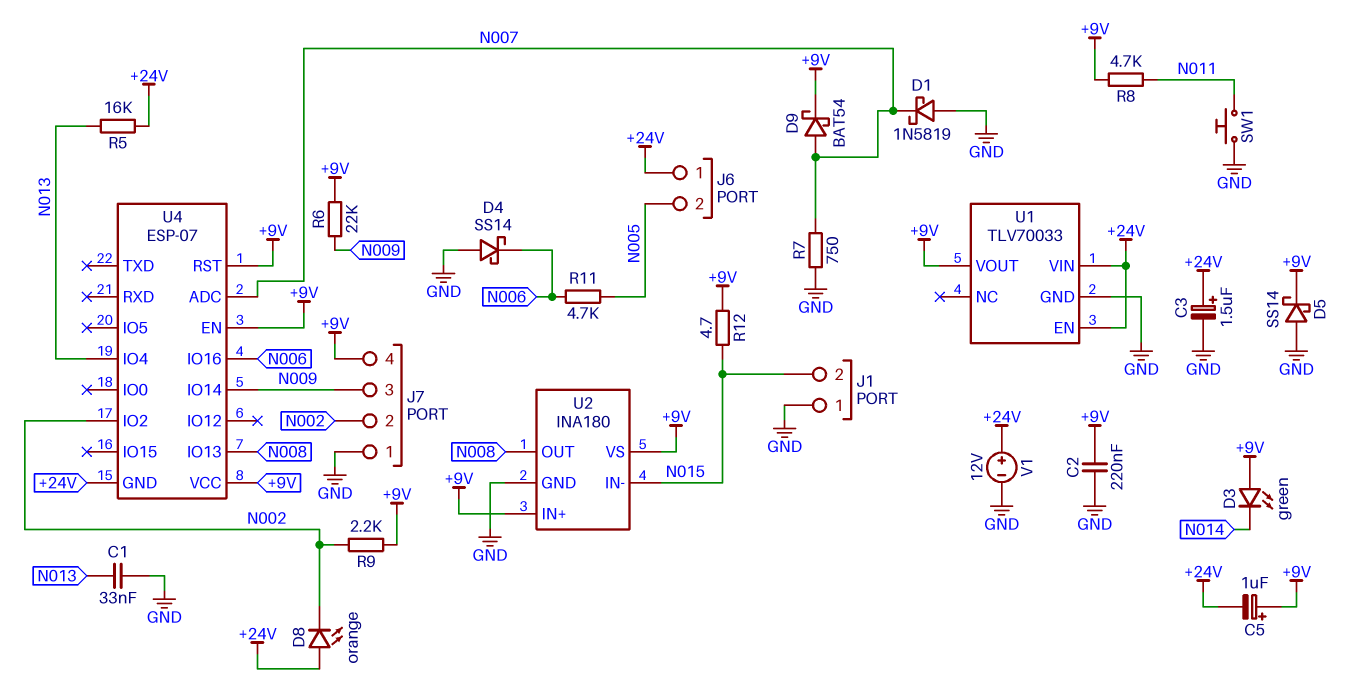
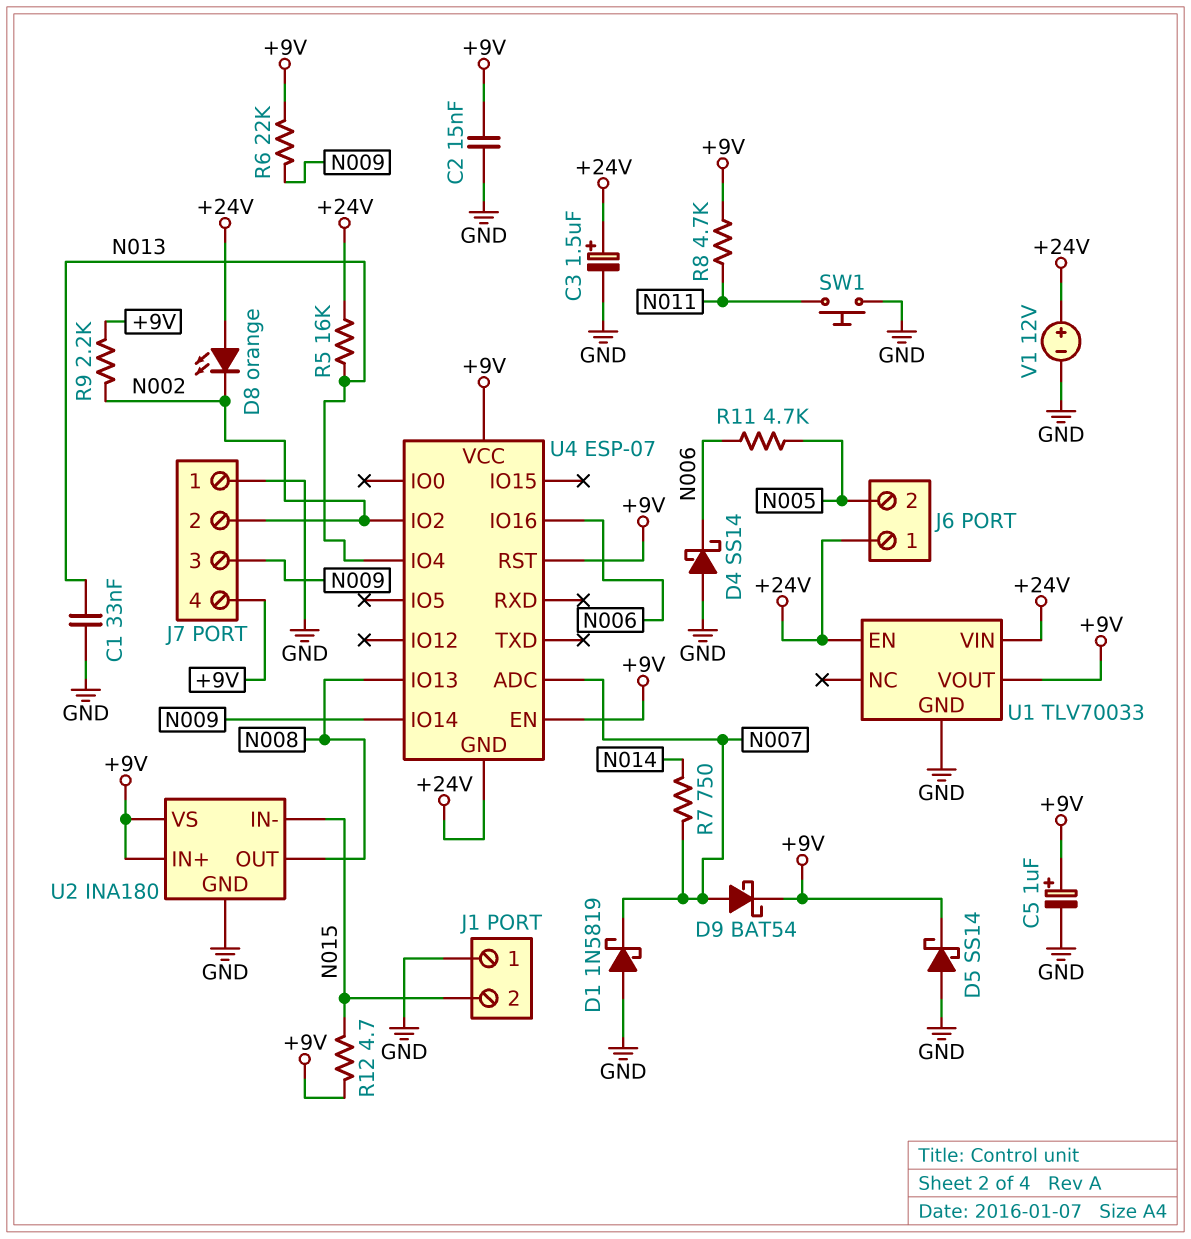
C2: 220nF (+9V, GND) -> 15nF (+9V, GND)
C5: 1uF (plus +9V, minus +24V) -> 1uF (plus +9V, minus GND)
D3: LED green (A +9V, K N014) -> none
R7: 750 (GND, N007) -> 750 (N007, N014)

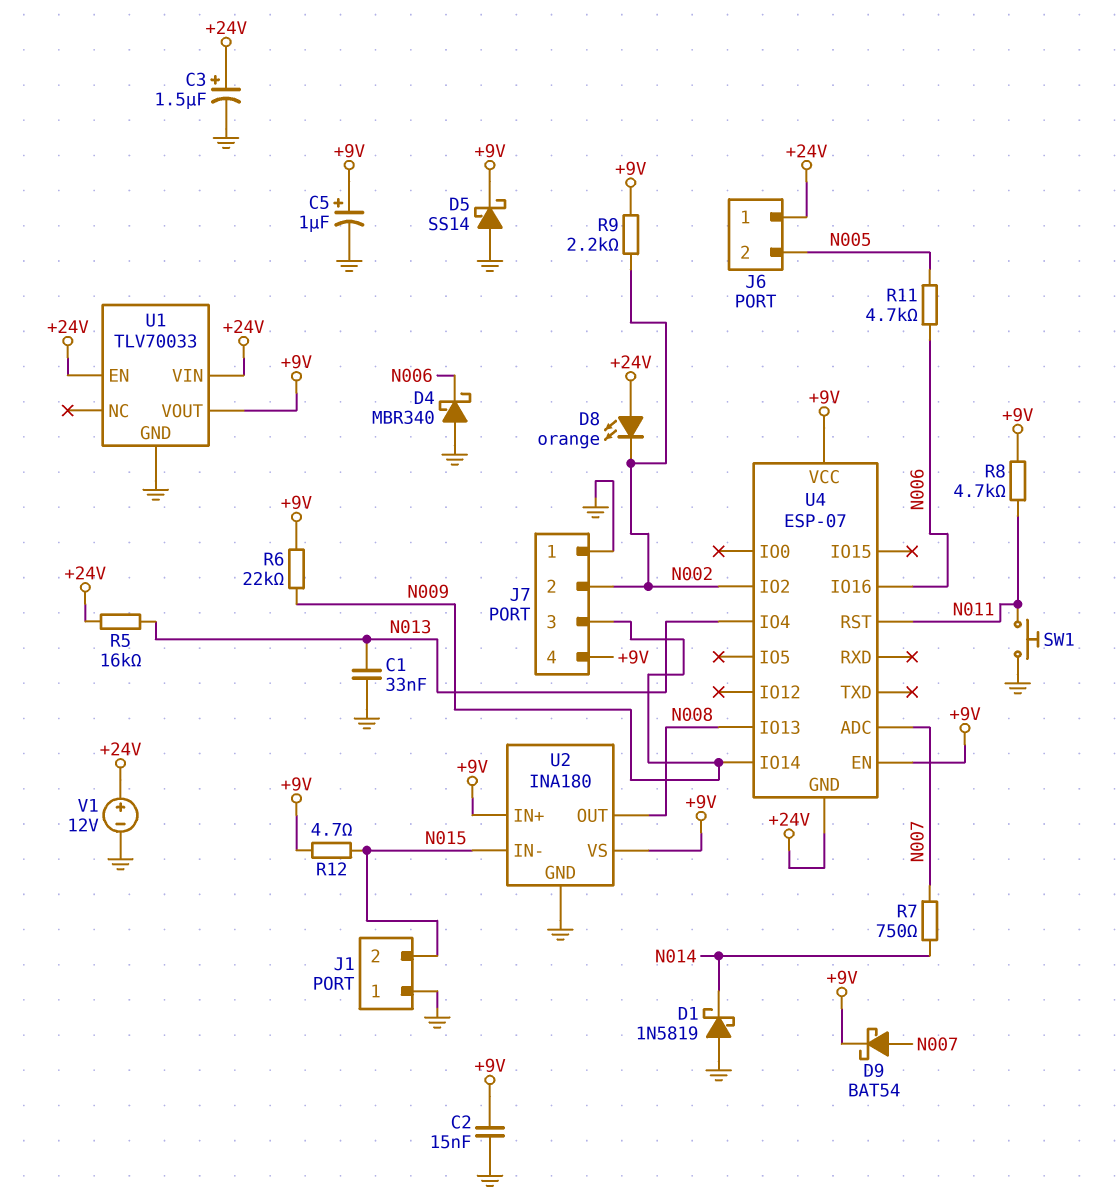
D1: schottky 1N5819 (A GND, K N007) -> schottky 1N5819 (A GND, K N014)
D4: schottky SS14 (A GND, K N006) -> schottky MBR340 (A GND, K N006)
U4 pin RST: +9V -> N011

